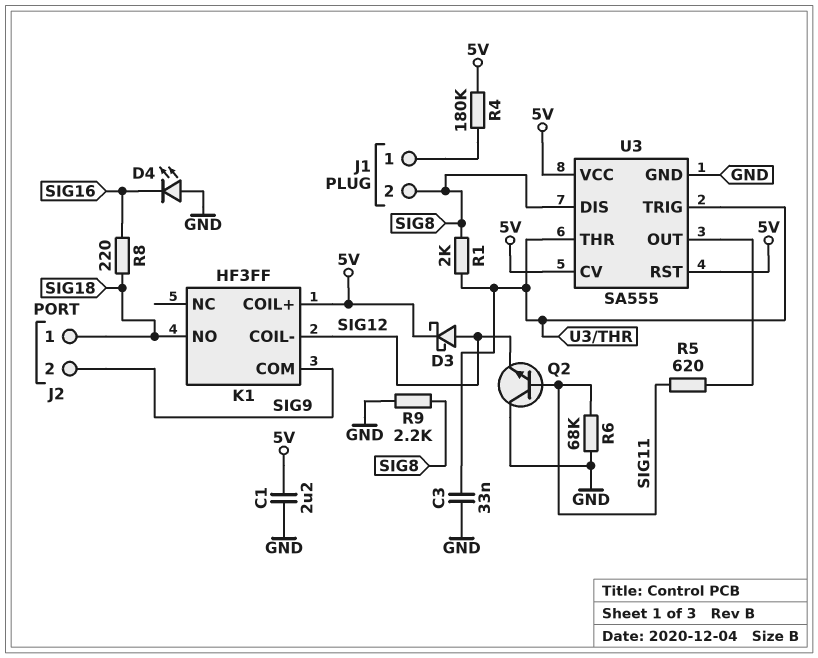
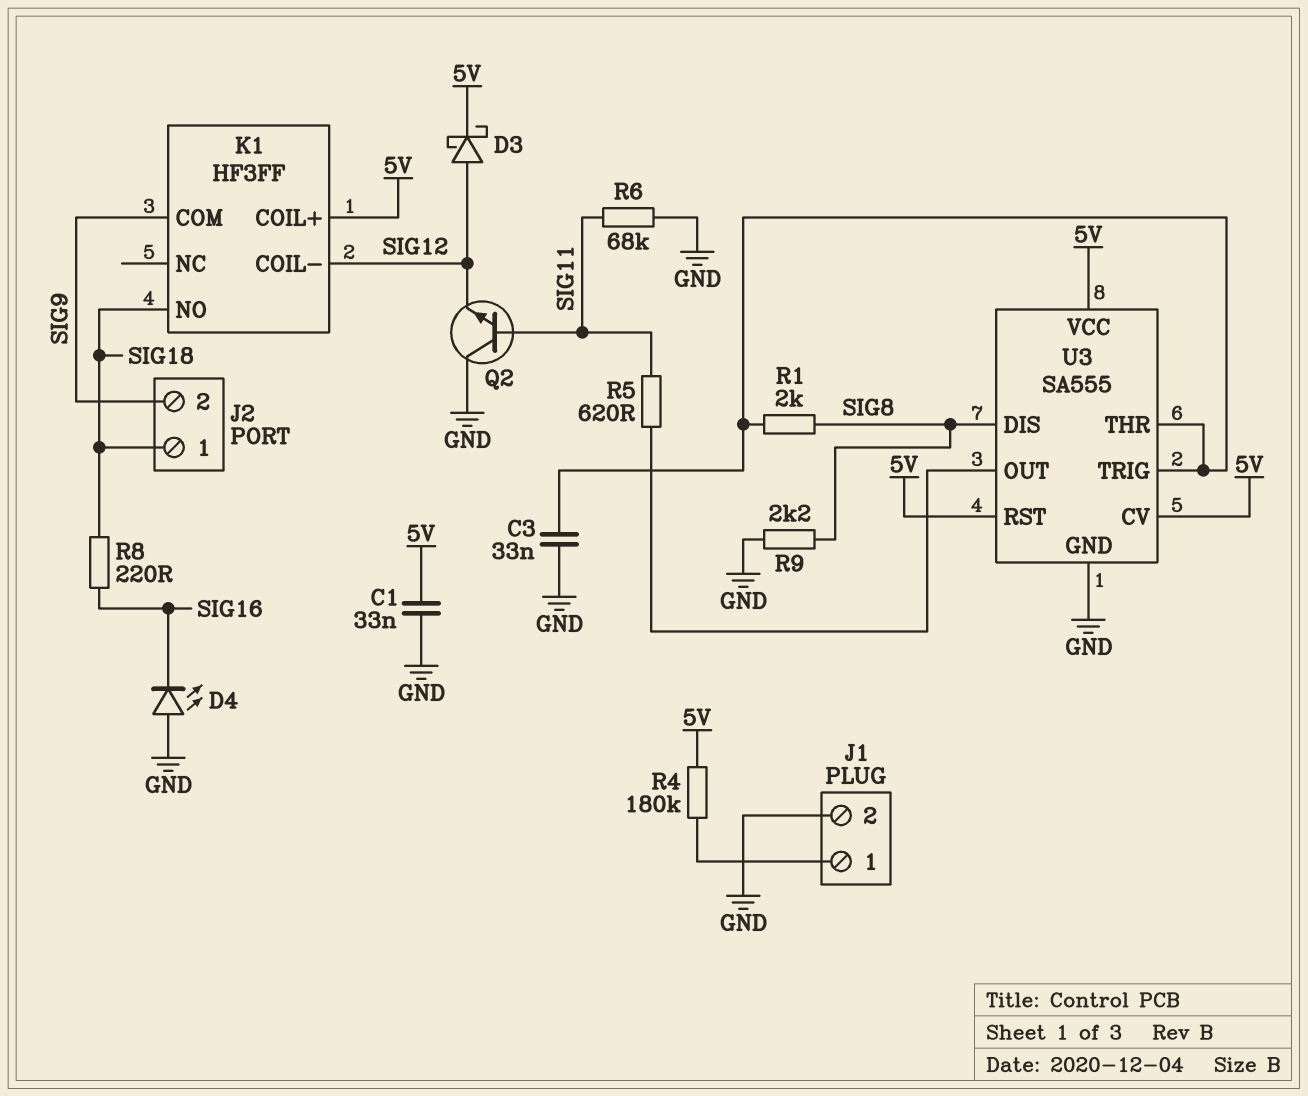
C1: 2.2uF (5V, GND) -> 33nF (5V, GND)
J1 pin 2: SIG8 -> GND

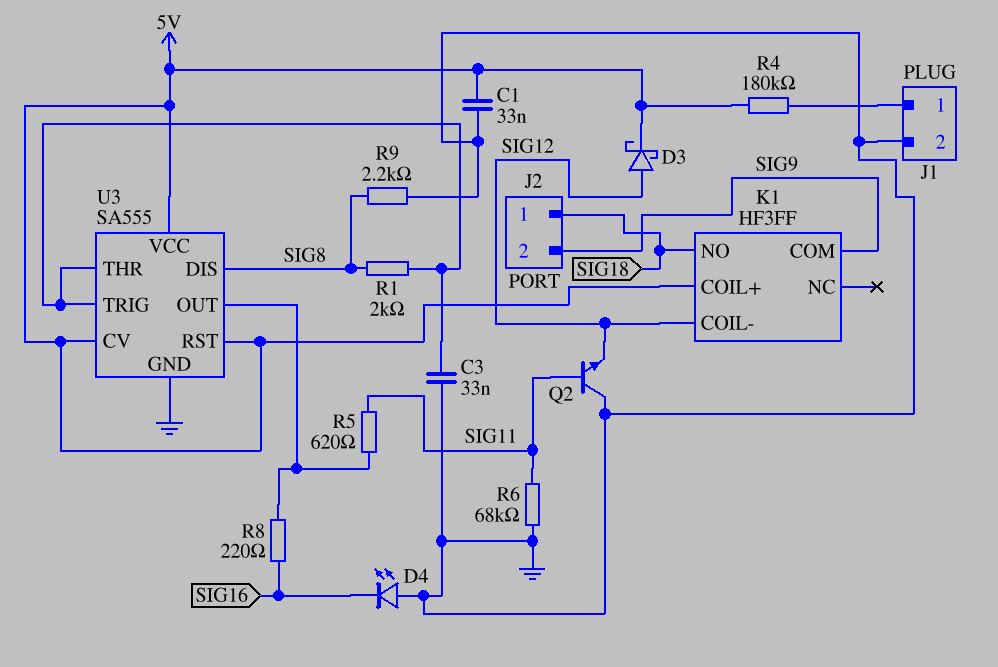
R8: 220 (SIG16, SIG18) -> 220 (SIG16, U3/OUT)

